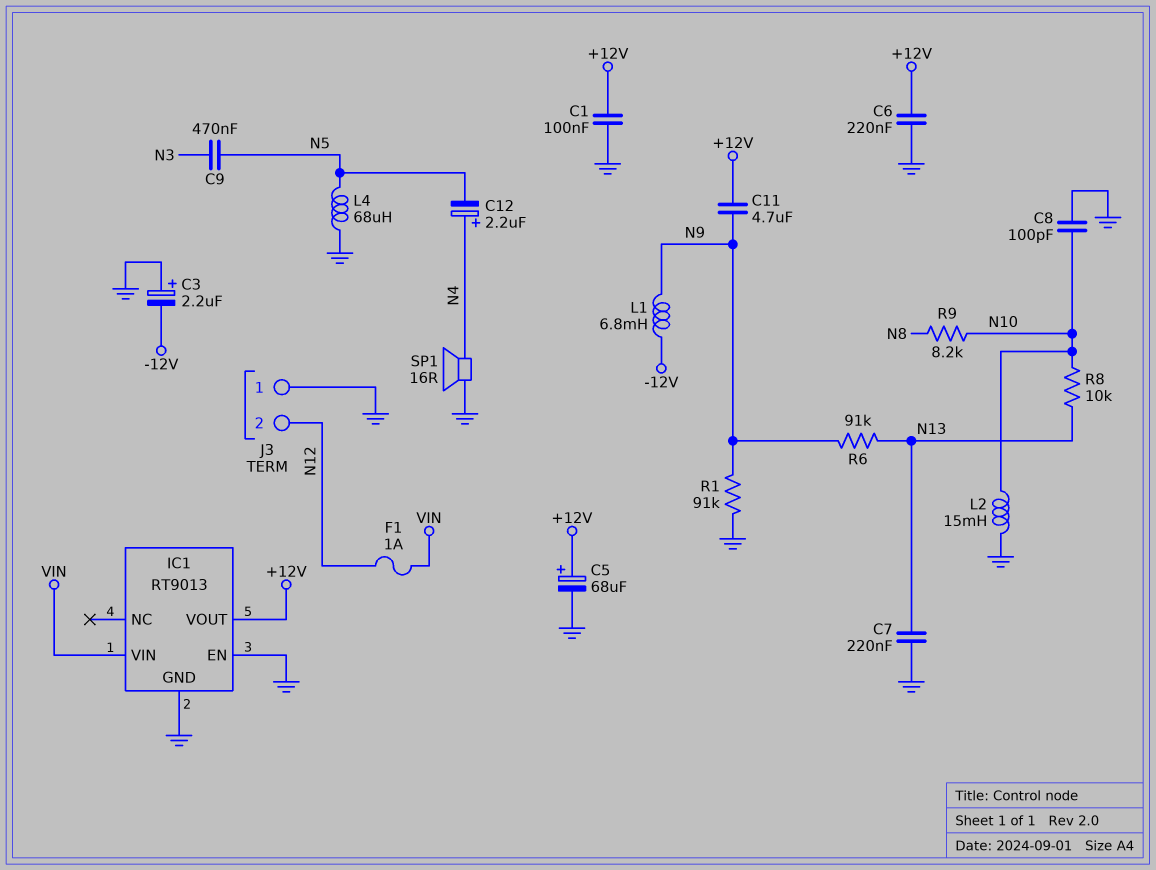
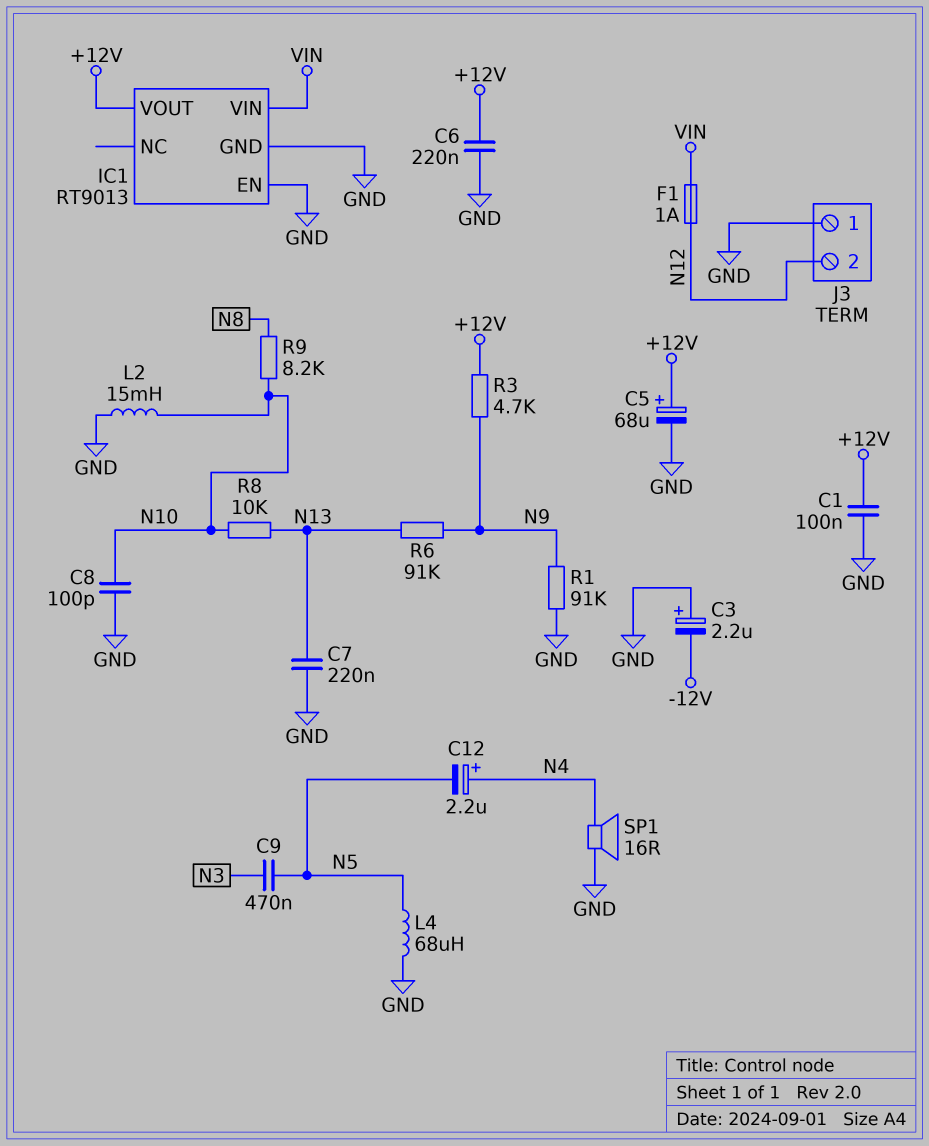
C11: 4.7uF (+12V, N9) -> none
L1: 6.8mH (-12V, N9) -> none
R3: none -> 4.7k (+12V, N9)

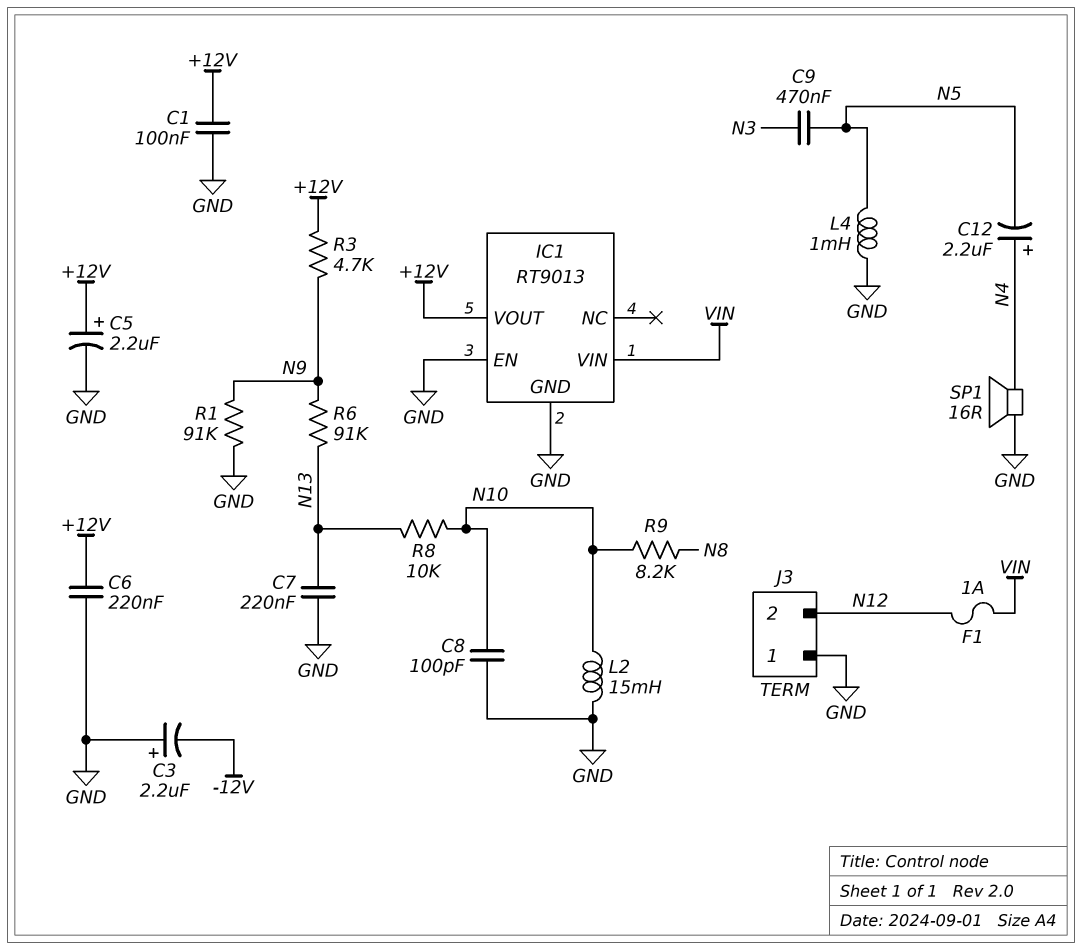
C5: 68uF (plus +12V, minus GND) -> 2.2uF (plus +12V, minus GND)
L4: 68uH (GND, N5) -> 1mH (GND, N5)

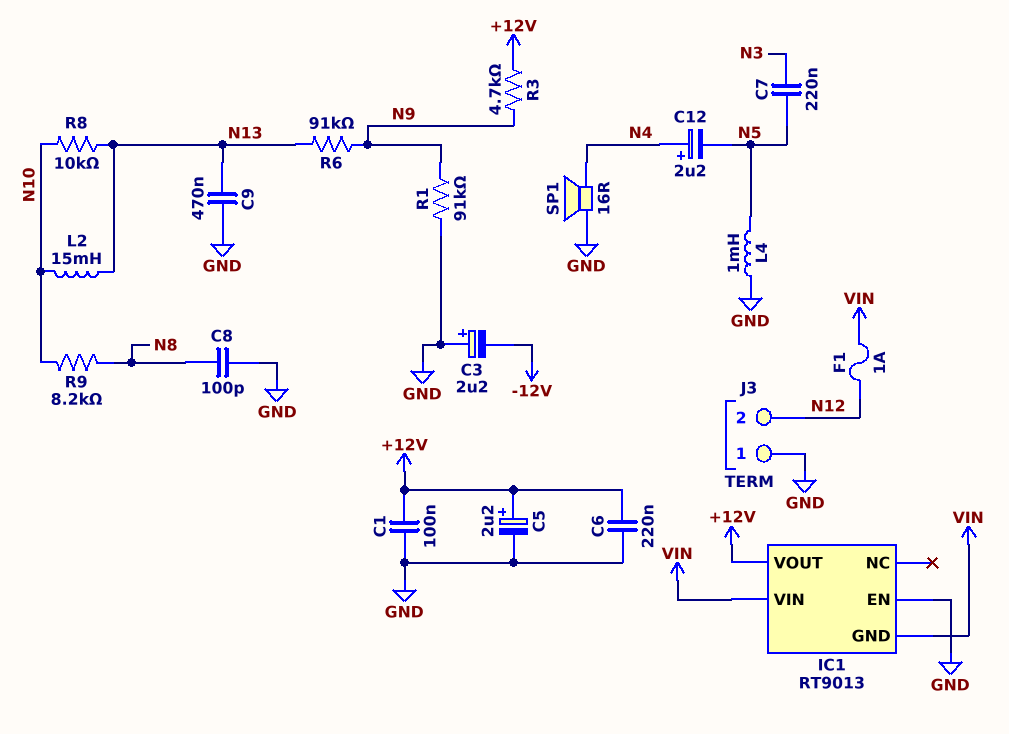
C7: 220nF (GND, N13) -> 220nF (N3, N5)
C8: 100pF (GND, N10) -> 100pF (GND, N8)
C9: 470nF (N3, N5) -> 470nF (GND, N13)
IC1 pin GND: GND -> VIN
L2: 15mH (GND, N10) -> 15mH (N10, N13)

